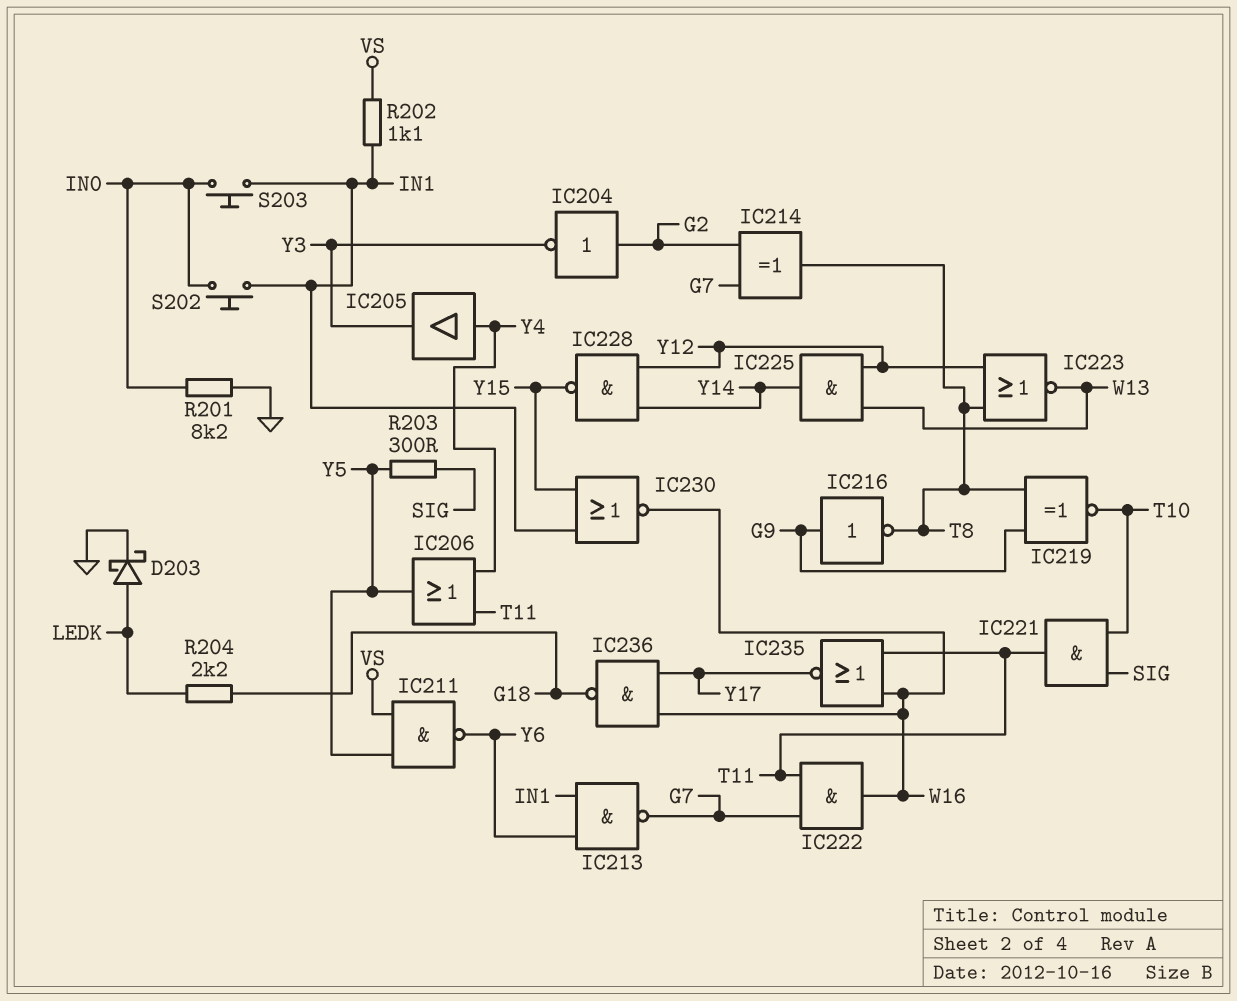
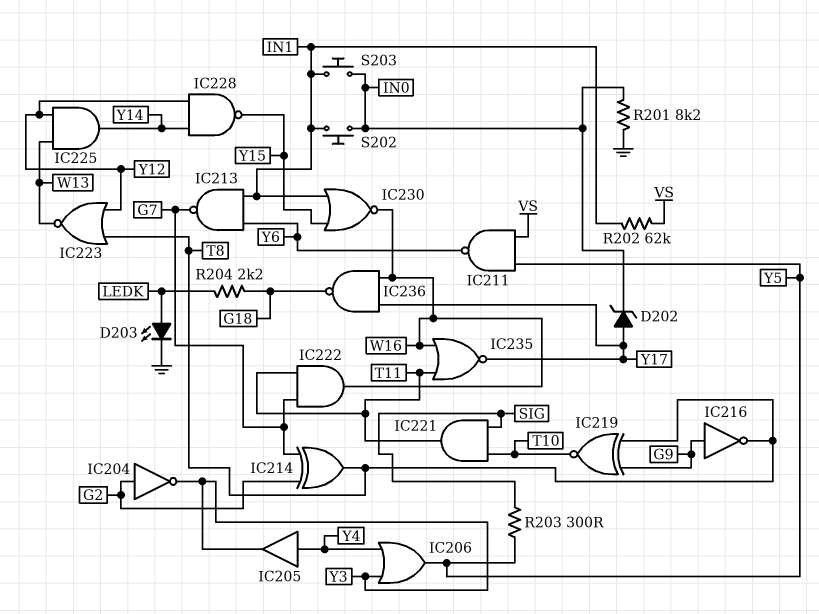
D202: none -> zener (A Y17, K IN0)
D203: schottky (A LEDK, K GND) -> LED (A LEDK, K GND)
IC206: OR (in T11, in Y4, out Y5) -> OR (in Y3, in Y4, out Y5)
R202: 1.1k (IN1, VS) -> 62k (IN1, VS)

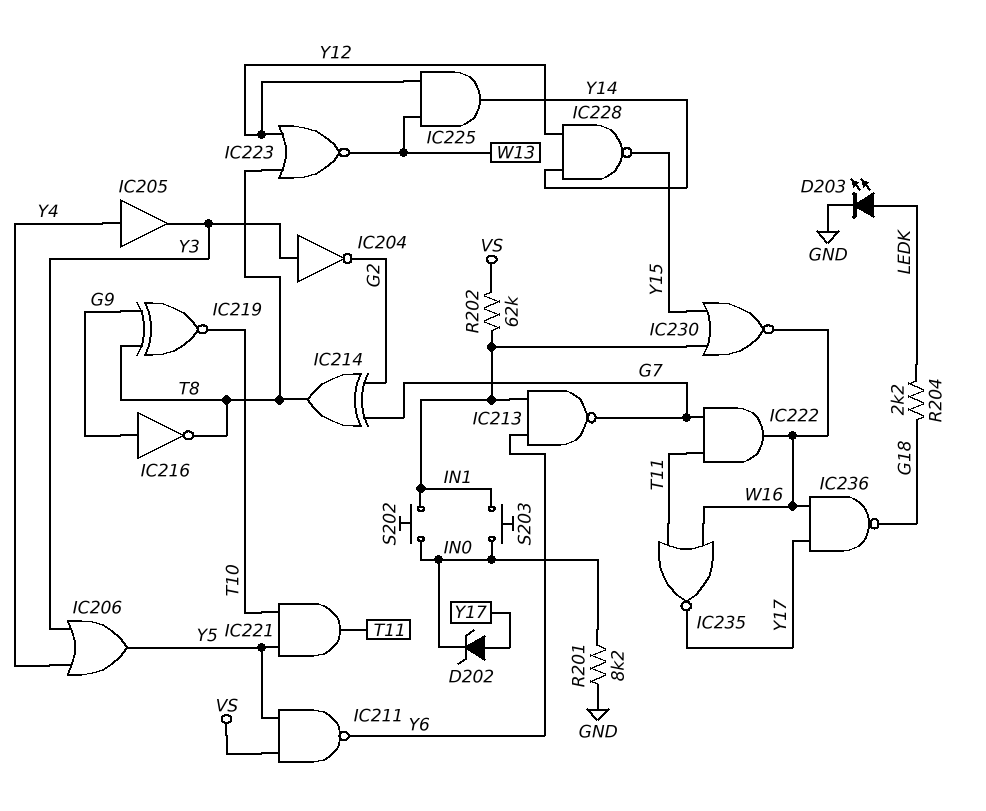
IC204: NOT (in G2, out Y3) -> NOT (in Y3, out G2)
IC221: AND (in SIG, in T10, out T11) -> AND (in T10, in Y5, out T11)
R203: 300 (SIG, Y5) -> none

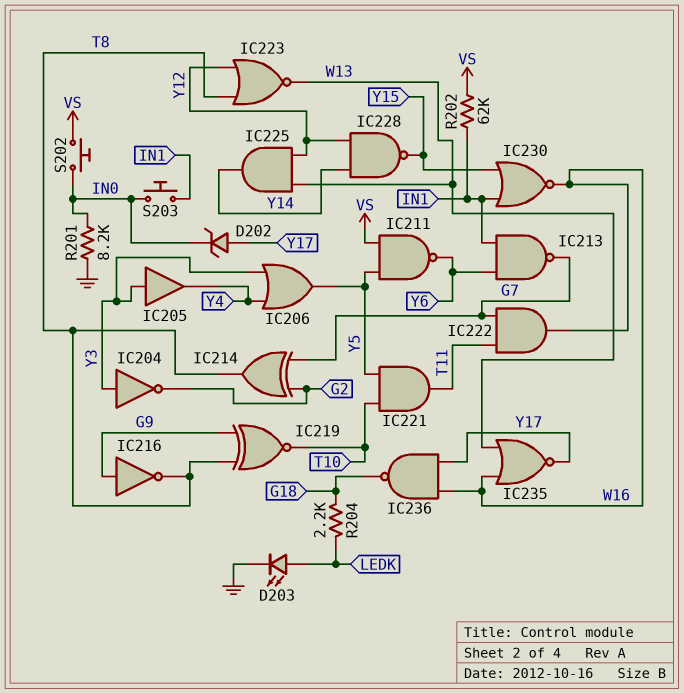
IC205: buffer (in Y4, out Y3) -> buffer (in Y3, out Y4)
IC235: NOR (in T11, in W16, out Y17) -> NOR (in W13, in W16, out Y17)
S202: button (IN0, IN1) -> button (IN0, VS)

